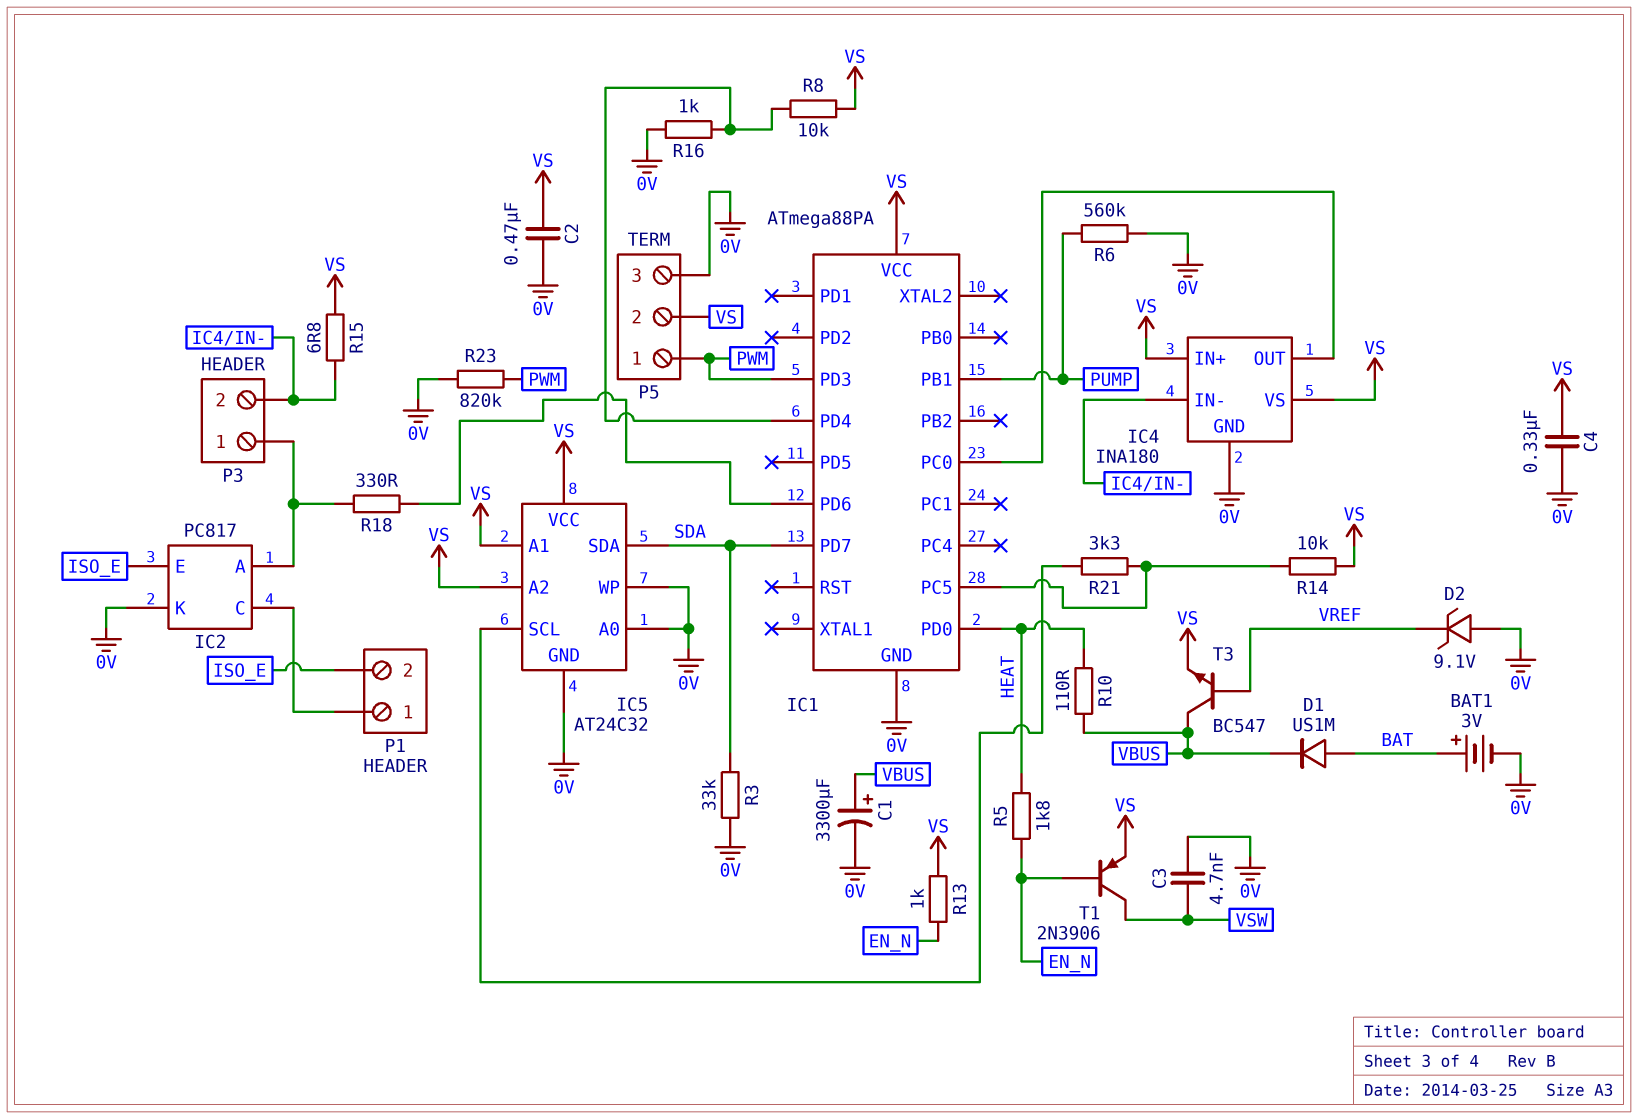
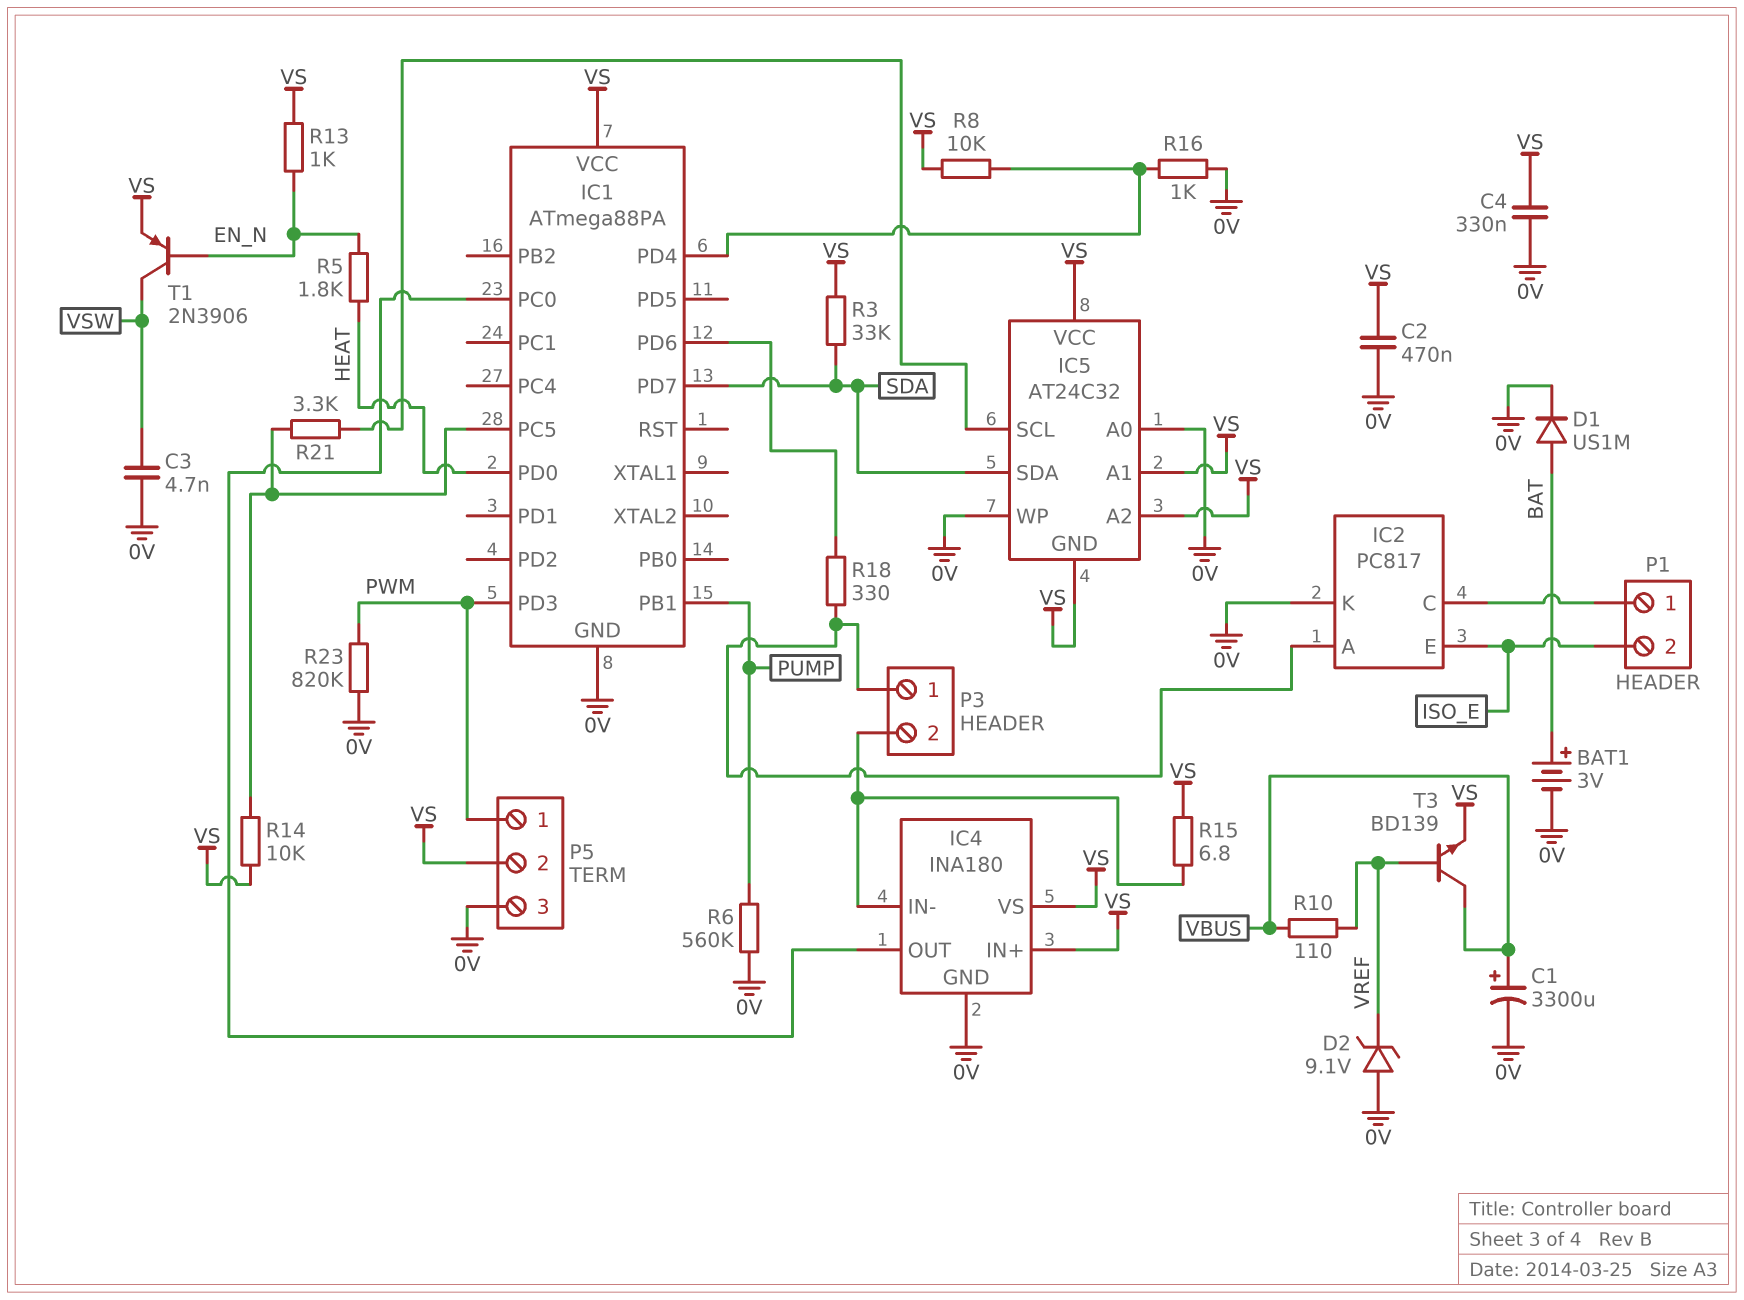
D1: diode US1M (A BAT, K VBUS) -> diode US1M (A BAT, K 0V)
IC5 pin GND: 0V -> VS
R3: 33k (0V, SDA) -> 33k (SDA, VS)
R10: 110 (HEAT, VBUS) -> 110 (VBUS, VREF)
T3: NPN BC547 (B VREF, C VBUS, E VS) -> NPN BD139 (B VREF, C VBUS, E VS)

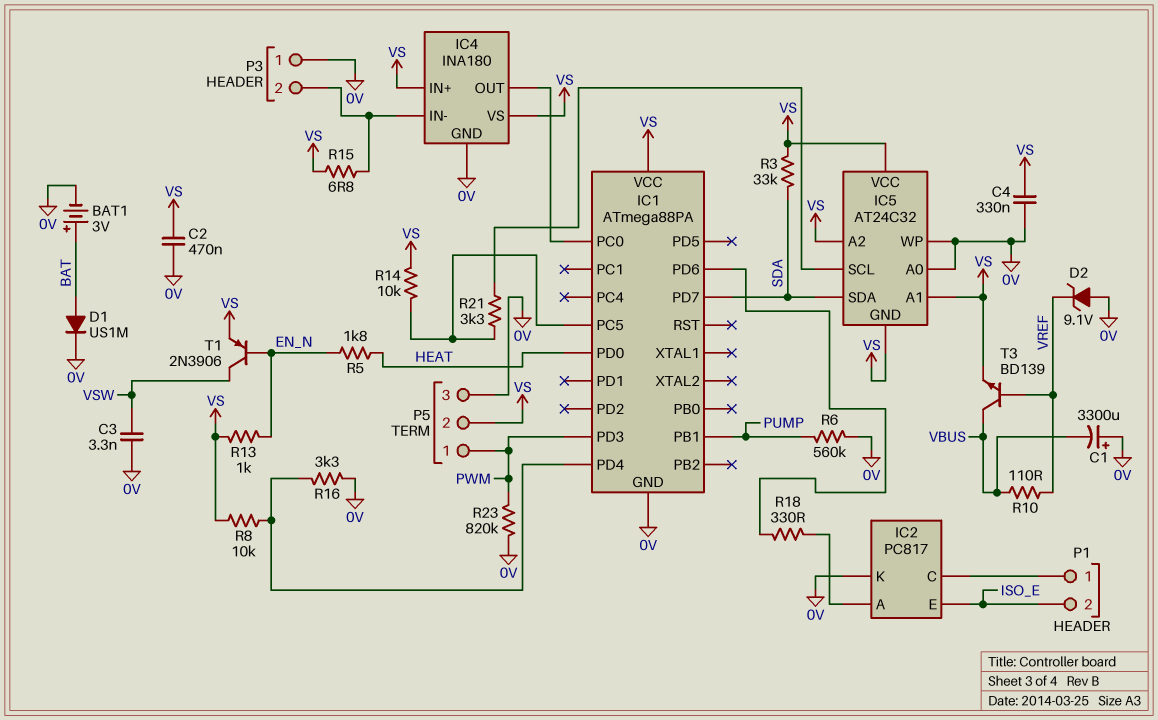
C1: 3300uF (plus VBUS, minus 0V) -> 3300uF (plus 0V, minus VBUS)
C3: 4.7nF (0V, VSW) -> 3.3nF (0V, VSW)
P3 pin 1: IC2/A -> 0V
R16: 1k (0V, IC1/PD4) -> 3.3k (0V, IC1/PD4)

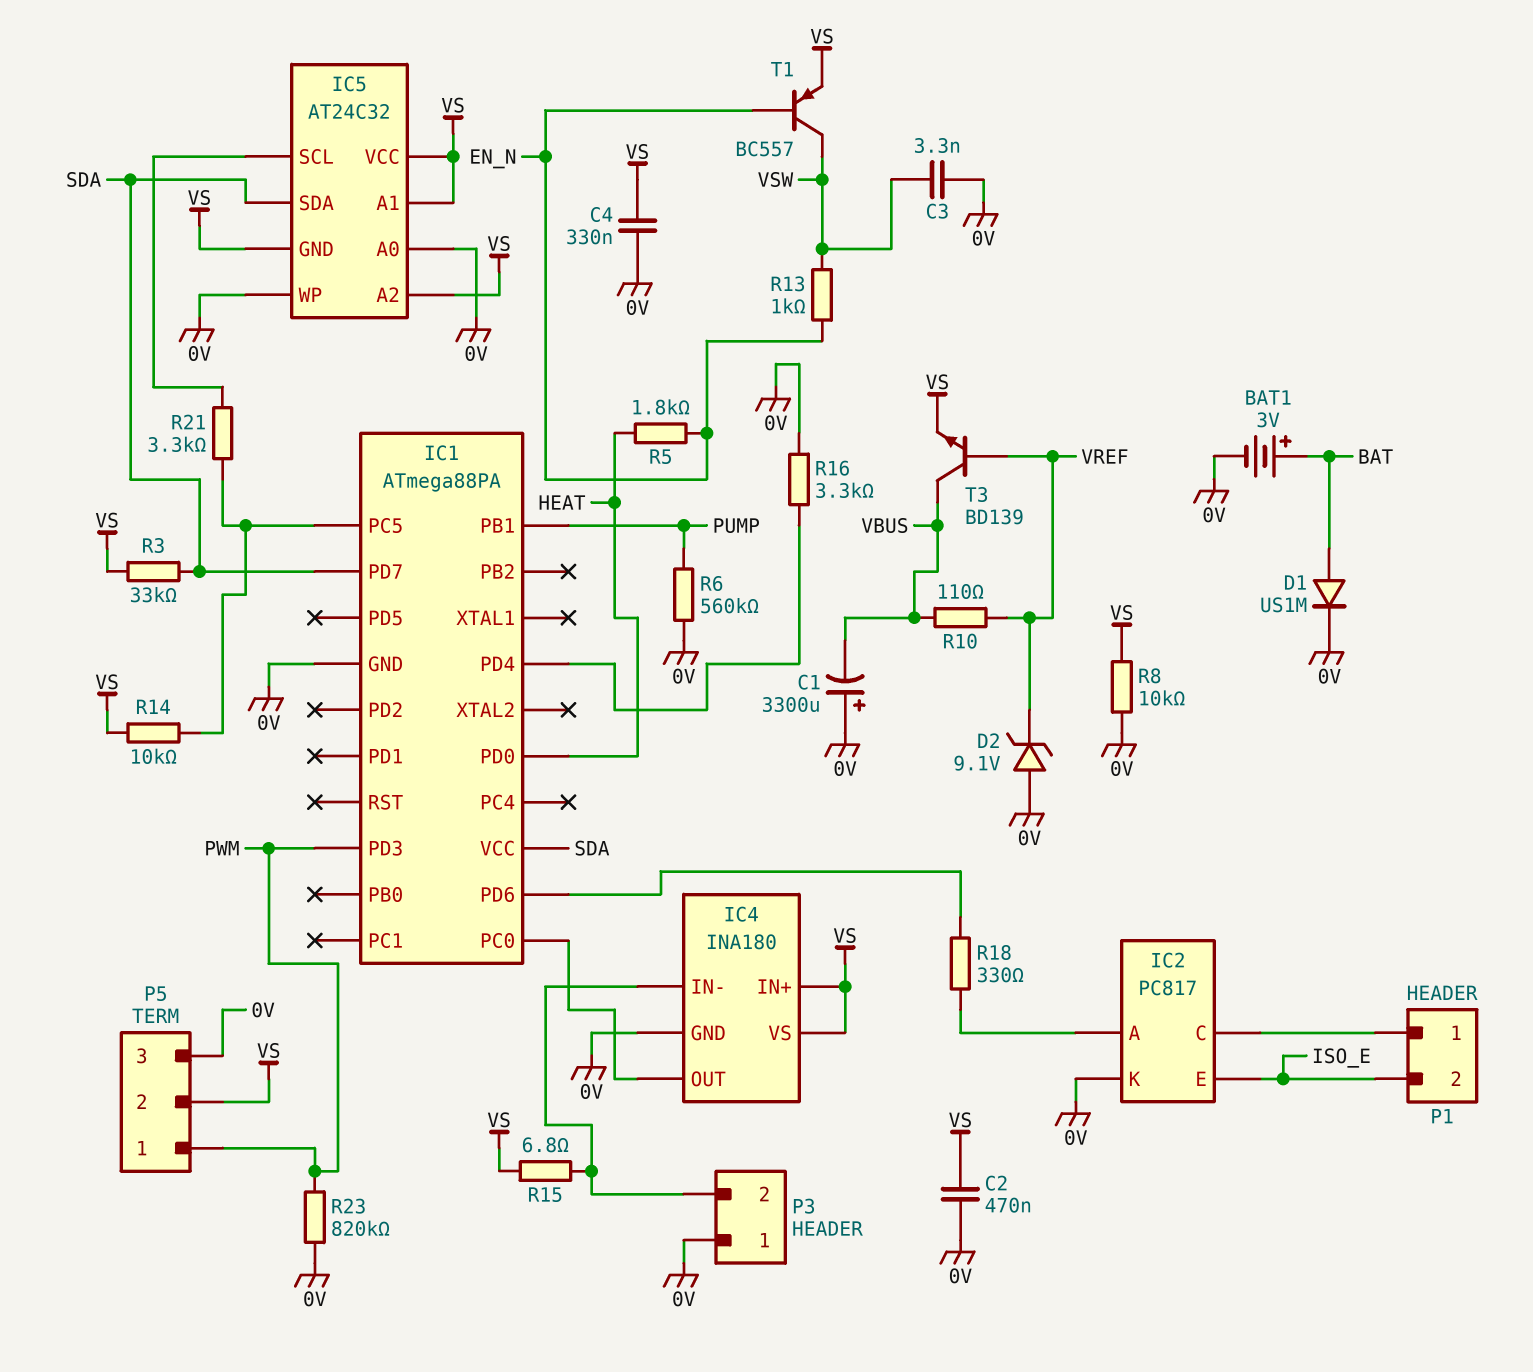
IC1 pin VCC: VS -> SDA
R8: 10k (IC1/PD4, VS) -> 10k (0V, VS)
R13: 1k (EN_N, VS) -> 1k (EN_N, VSW)
T1: PNP 2N3906 (B EN_N, C VSW, E VS) -> PNP BC557 (B EN_N, C VSW, E VS)

